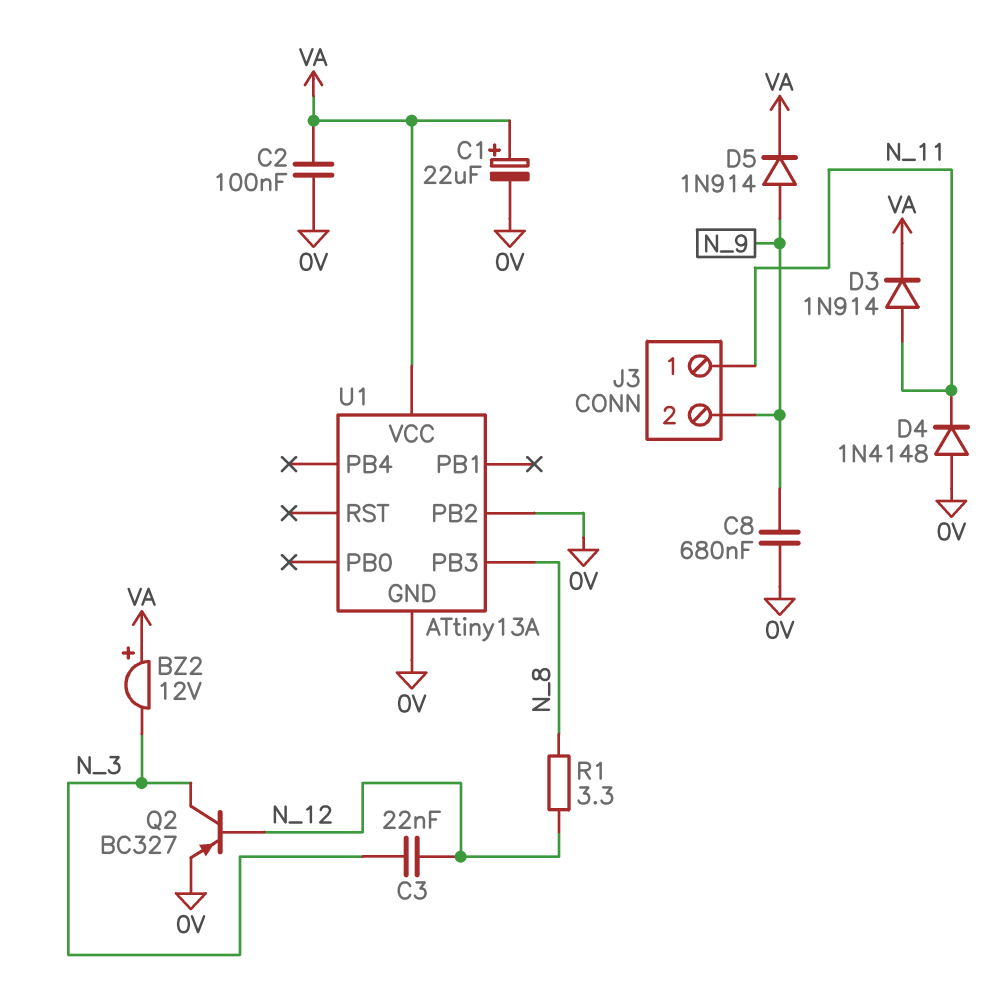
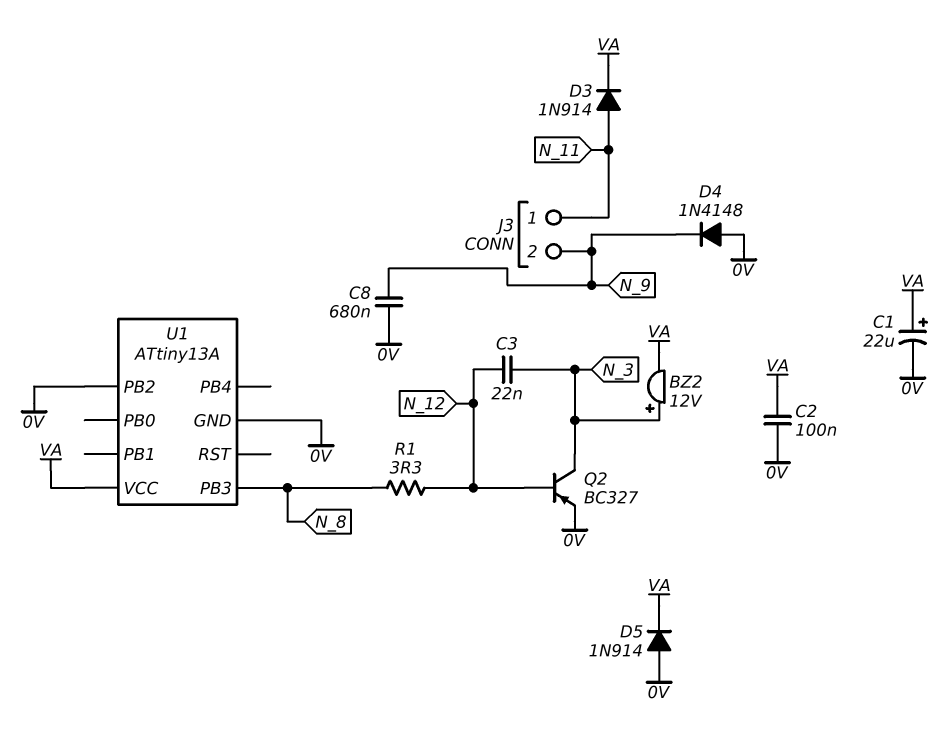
BZ2: buzzer 12V (plus VA, minus N_3) -> buzzer 12V (plus N_3, minus VA)
D4: diode 1N4148 (A 0V, K N_11) -> diode 1N4148 (A 0V, K N_9)
D5: diode 1N914 (A N_9, K VA) -> diode 1N914 (A 0V, K VA)

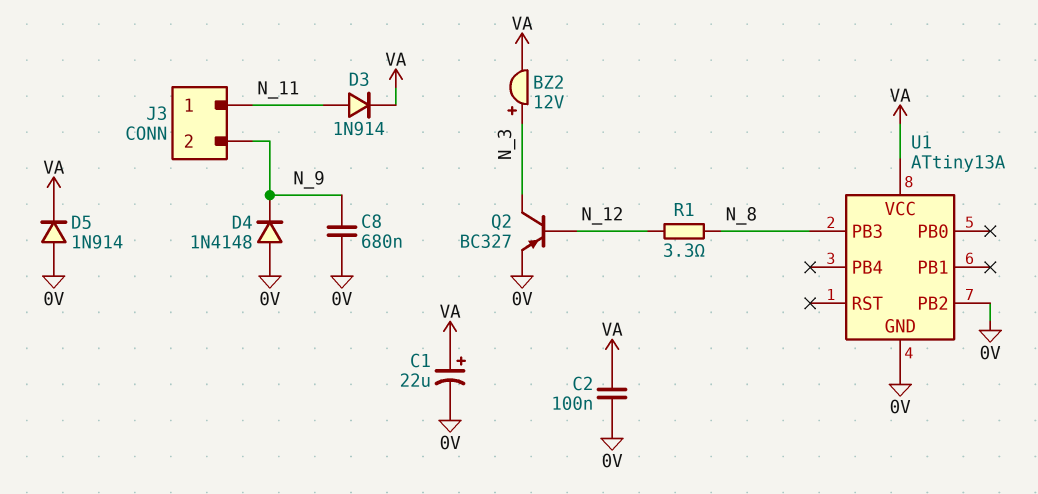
C3: 22nF (N_3, N_12) -> none

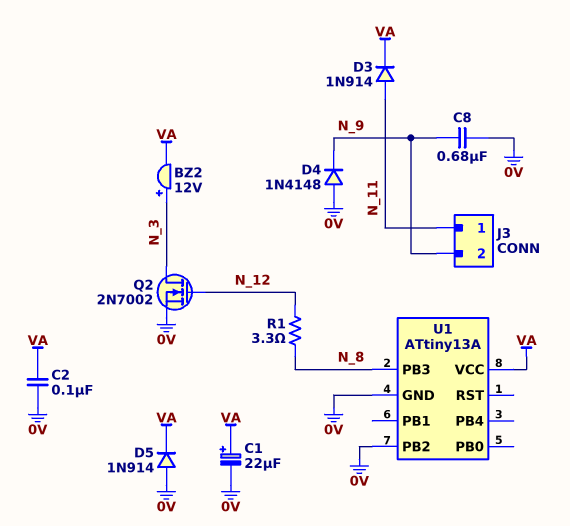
Q2: PNP BC327 (B N_12, C N_3, E 0V) -> NMOS 2N7002 (G N_12, D N_3, S 0V)

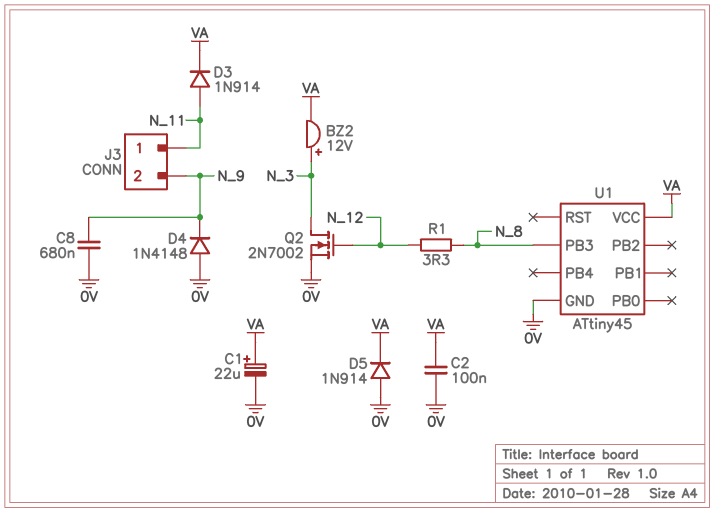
U1: ATtiny13A -> ATtiny45
U1 pin PB2: 0V -> none

